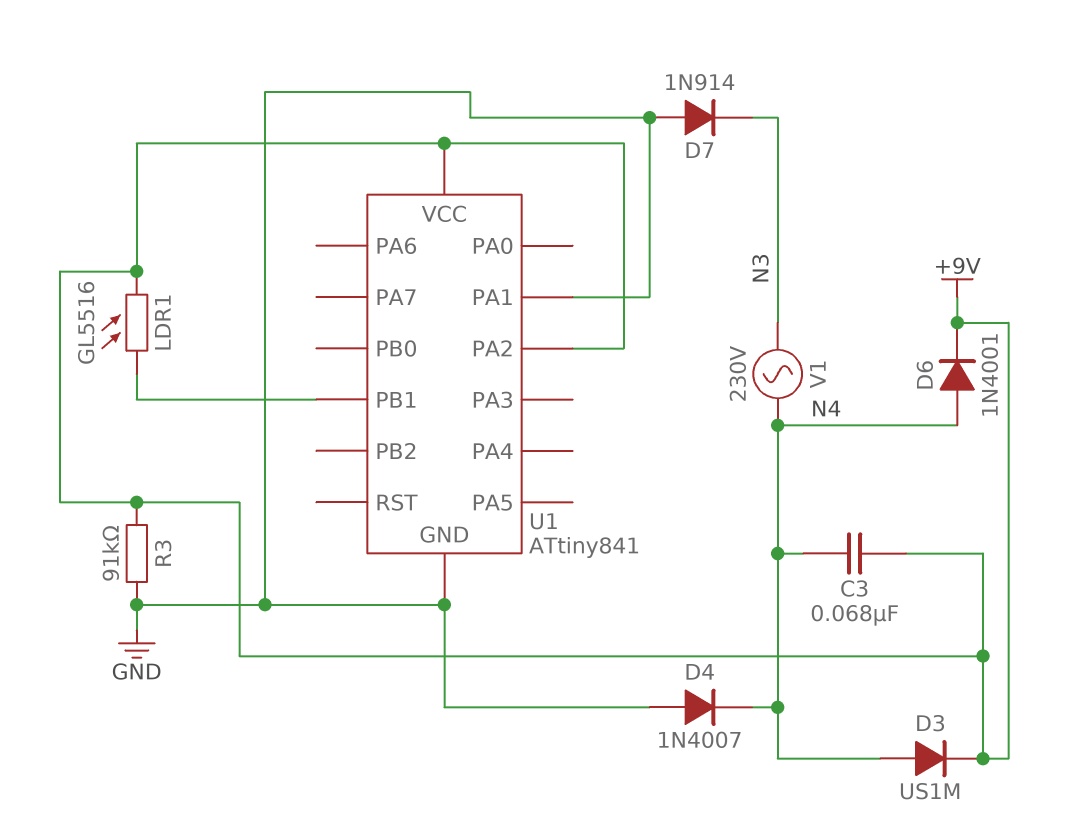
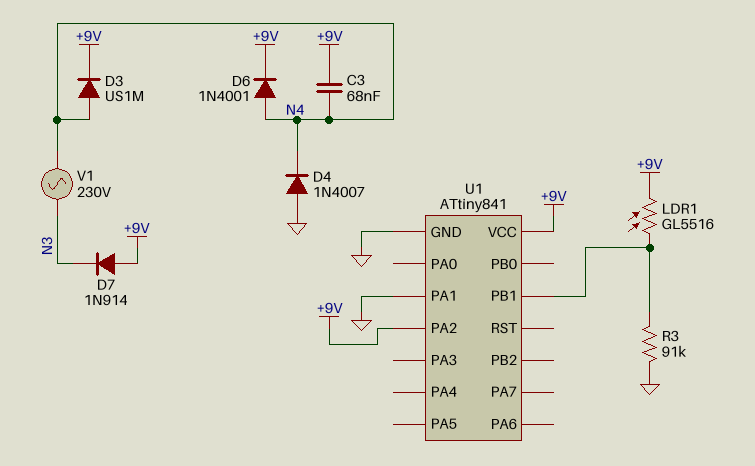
D7: diode 1N914 (A GND, K N3) -> diode 1N914 (A +9V, K N3)
R3: 91k (+9V, GND) -> 91k (GND, U1/PB1)

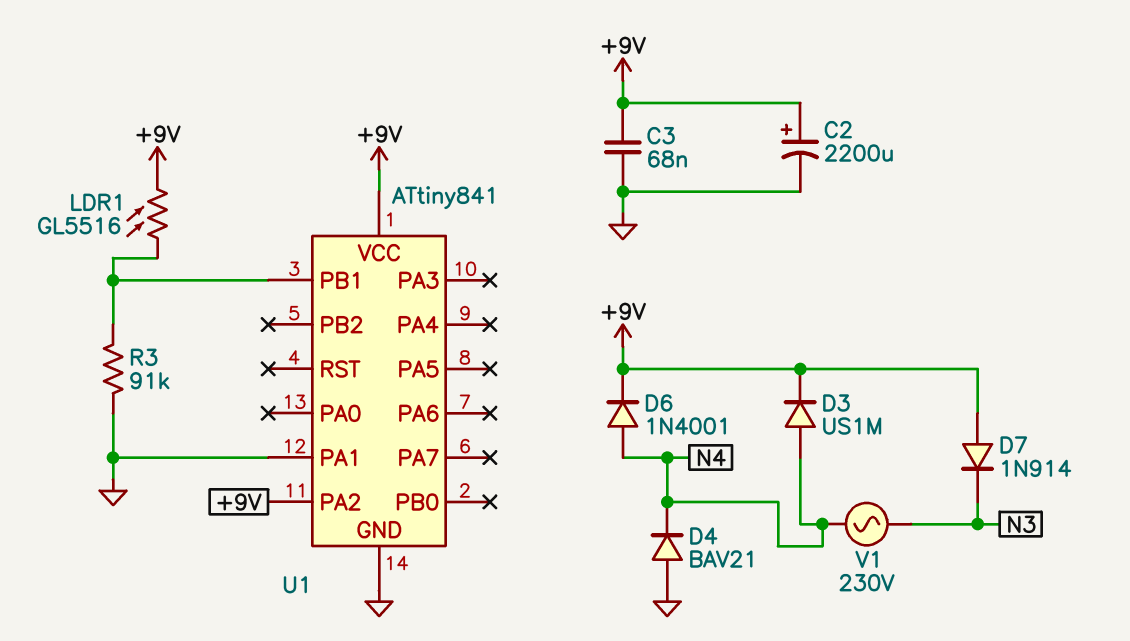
C2: none -> 2200uF (plus +9V, minus GND)
C3: 68nF (+9V, N4) -> 68nF (+9V, GND)
D4: diode 1N4007 (A GND, K N4) -> diode BAV21 (A GND, K N4)

